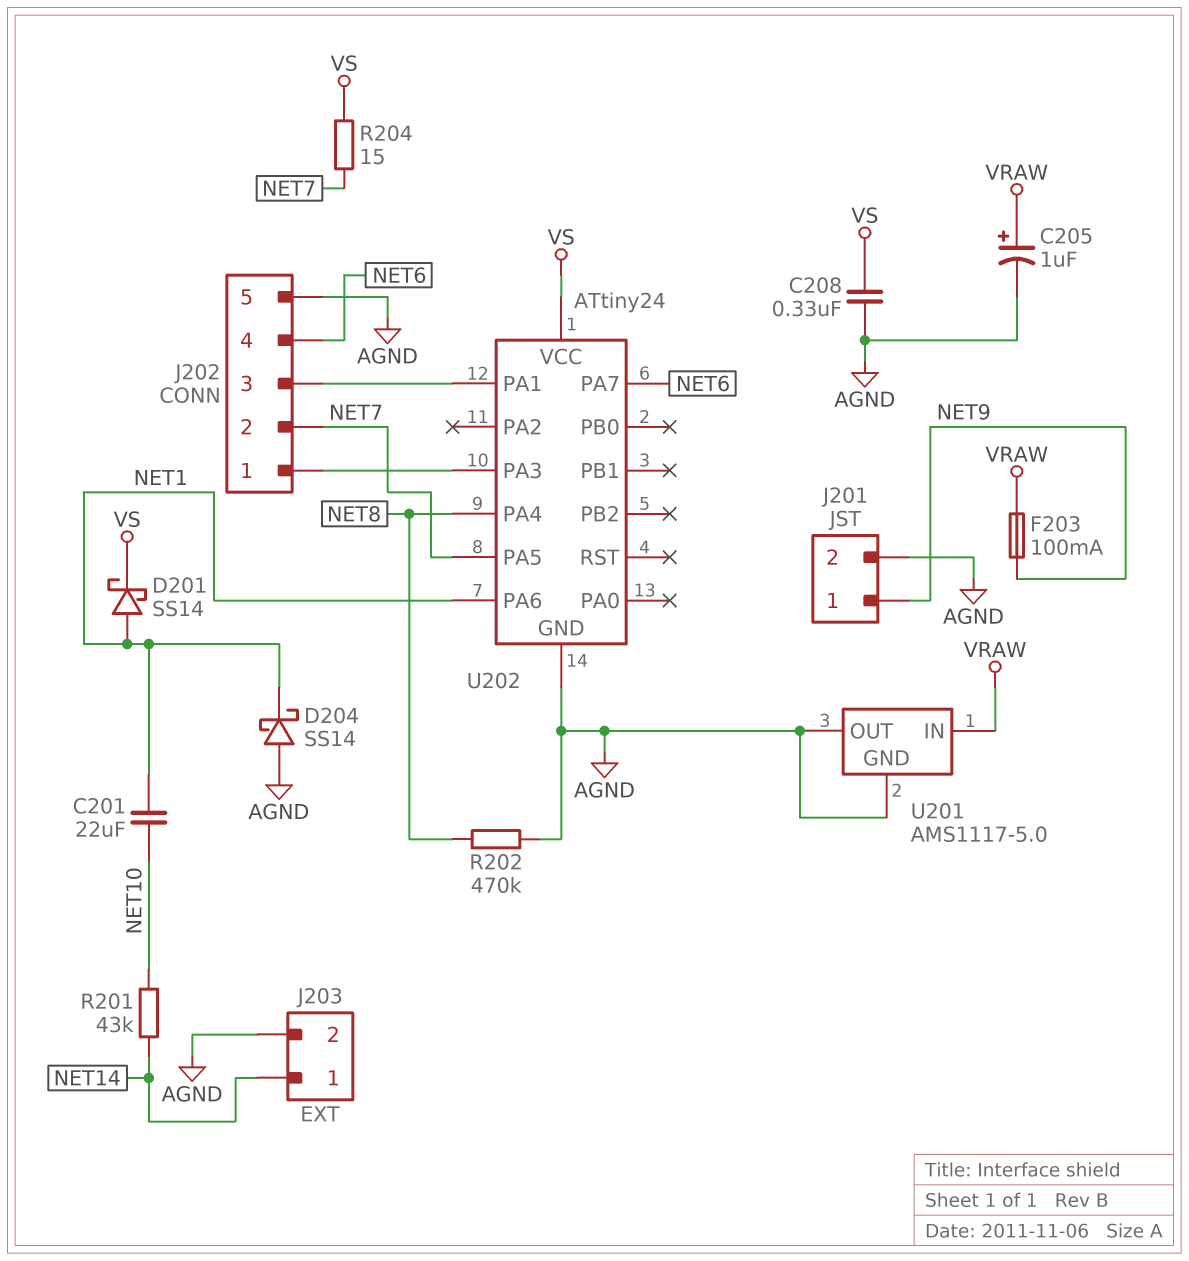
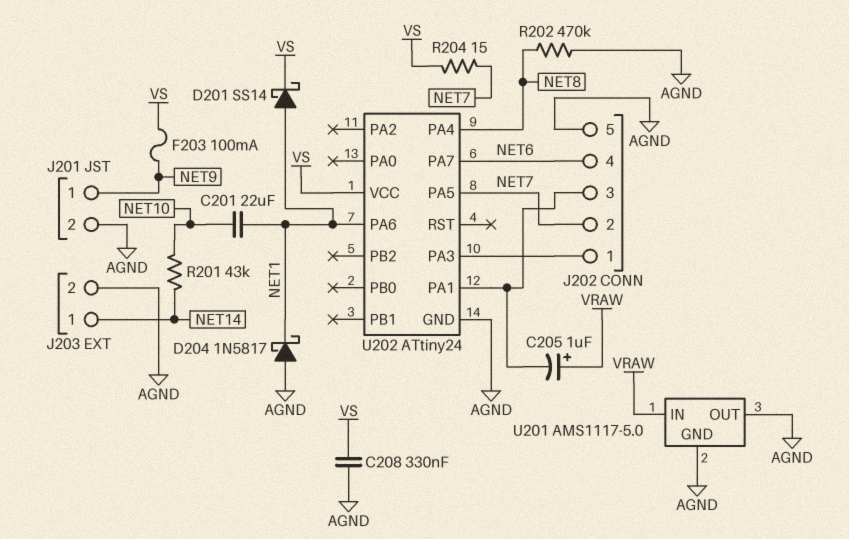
C205: 1uF (plus VRAW, minus AGND) -> 1uF (plus VRAW, minus J202/3)
D204: schottky SS14 (A AGND, K NET1) -> schottky 1N5817 (A AGND, K NET1)
F203: 100mA (NET9, VRAW) -> 100mA (NET9, VS)

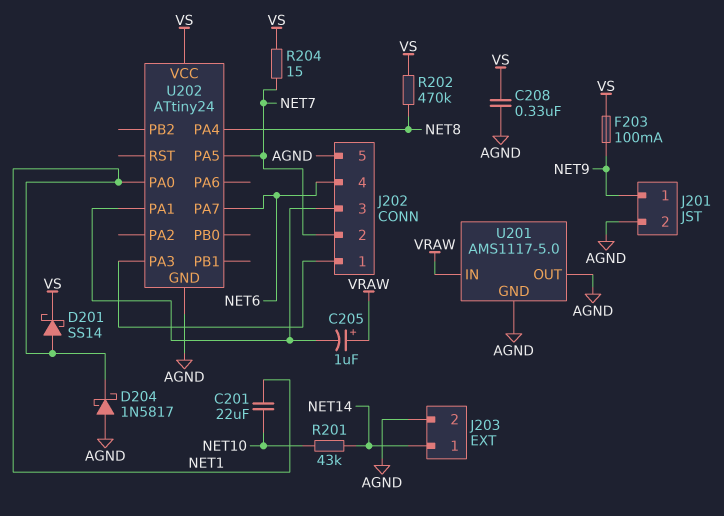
R202: 470k (AGND, NET8) -> 470k (NET8, VS)
U202 pin PA0: none -> NET1
U202 pin PA6: NET1 -> none

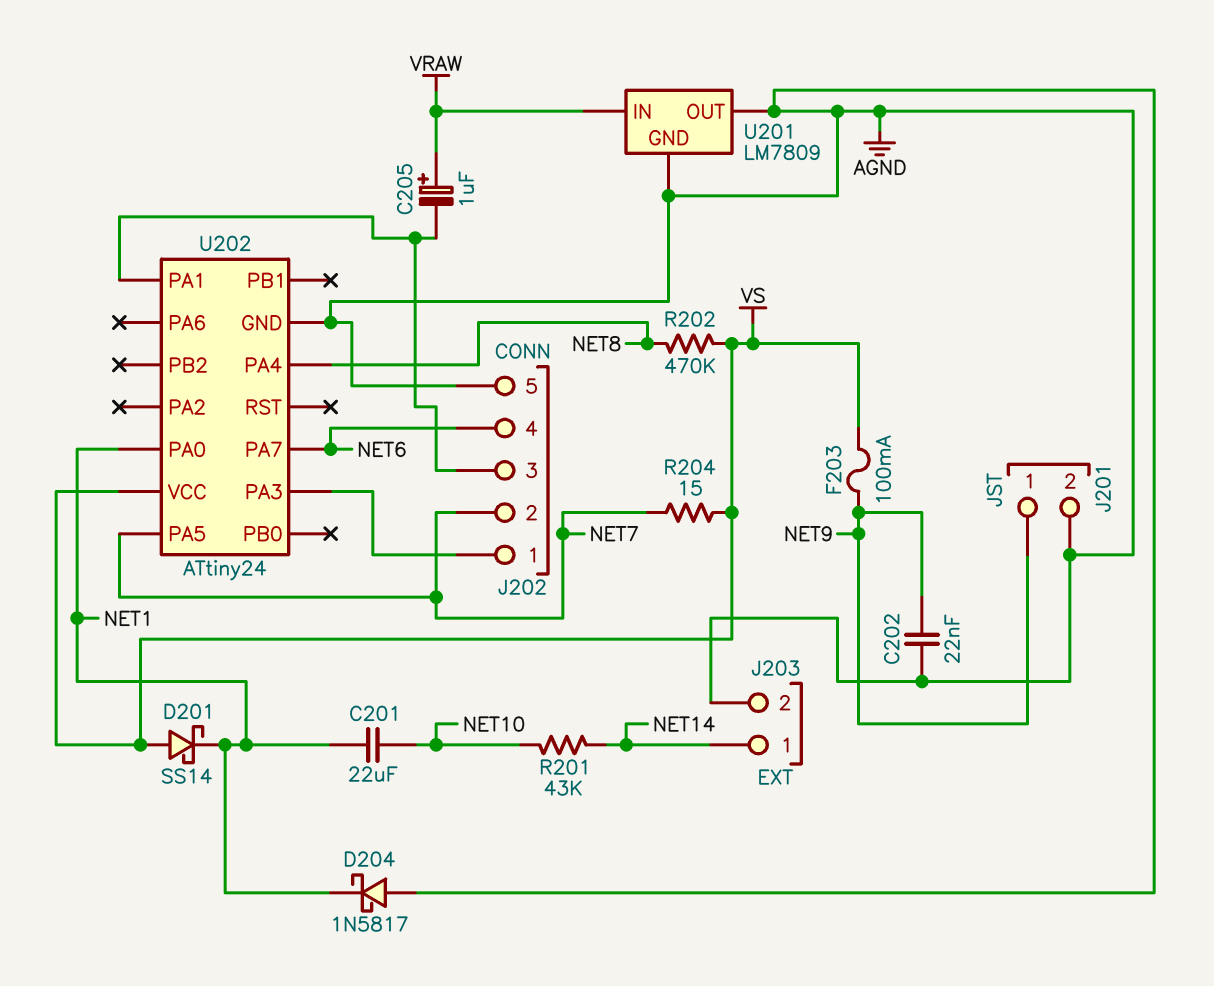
C202: none -> 22nF (AGND, NET9)
C208: 330nF (AGND, VS) -> none
D201: schottky SS14 (A NET1, K VS) -> schottky SS14 (A VS, K NET1)
U201: AMS1117-5.0 -> LM7809

